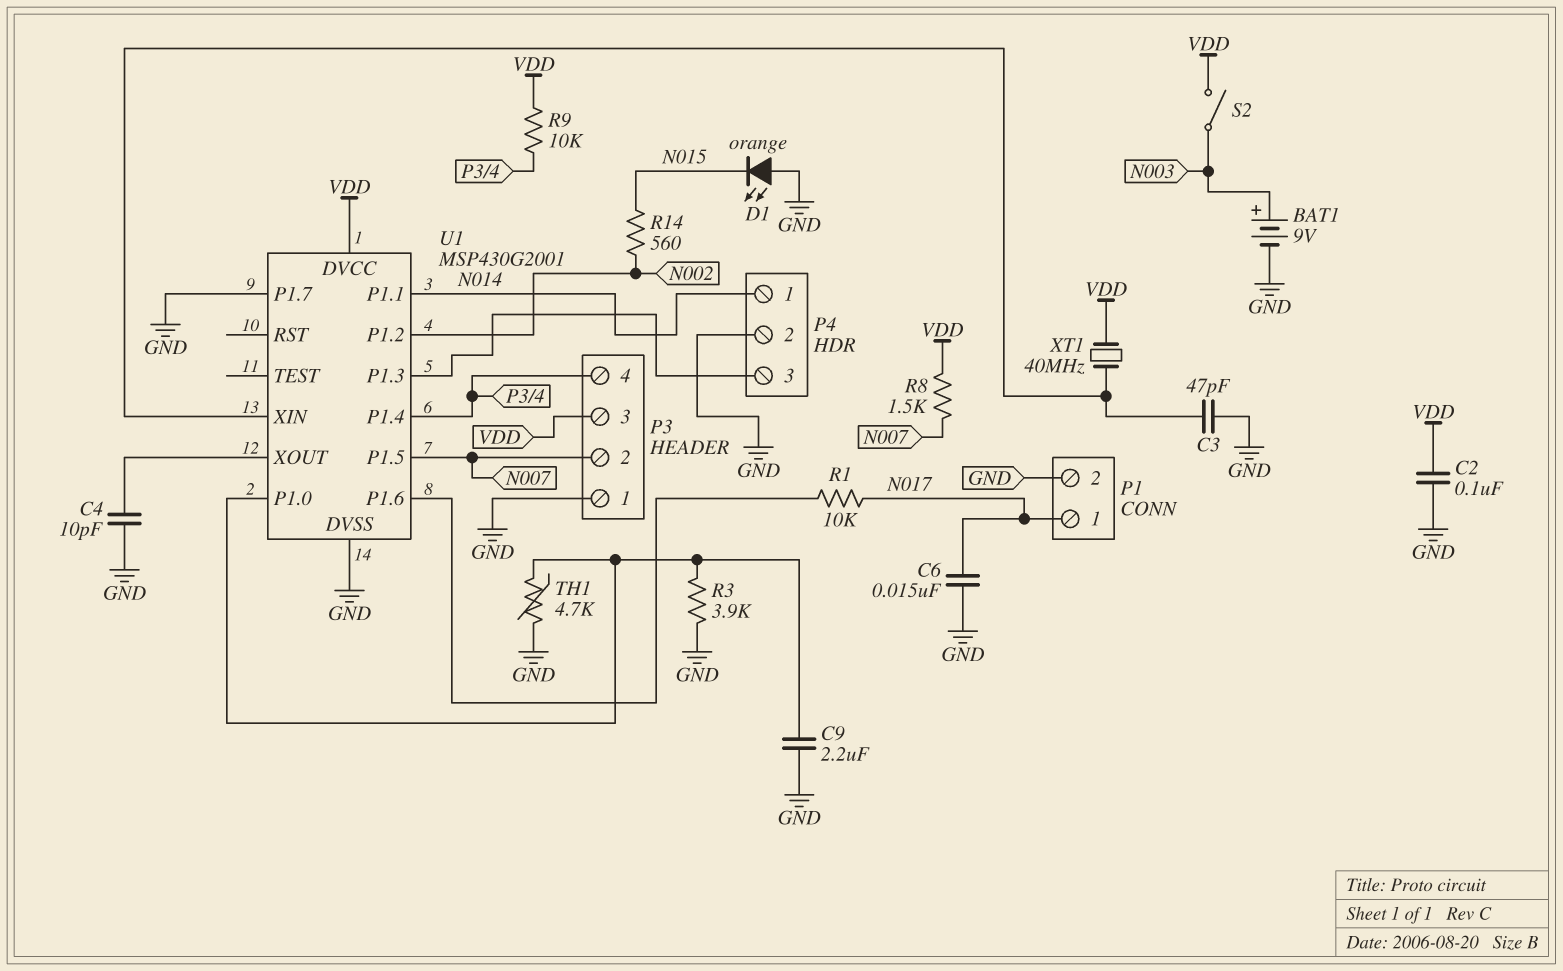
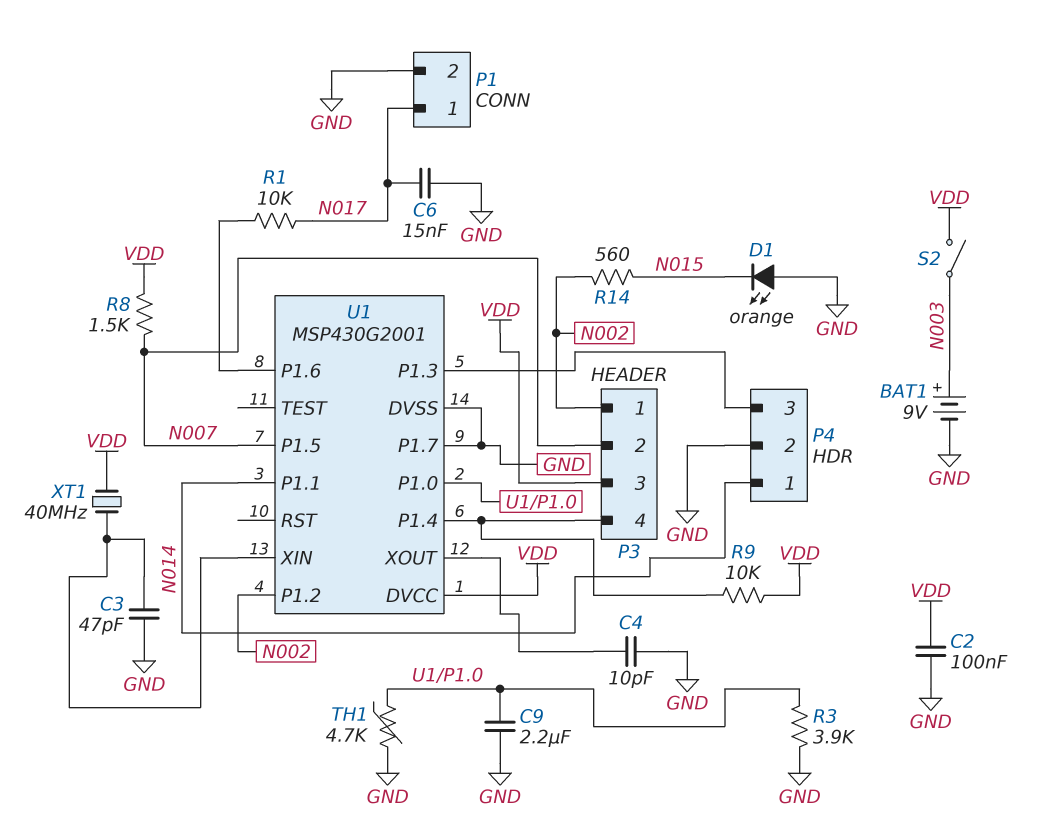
P3 pin 1: GND -> N002

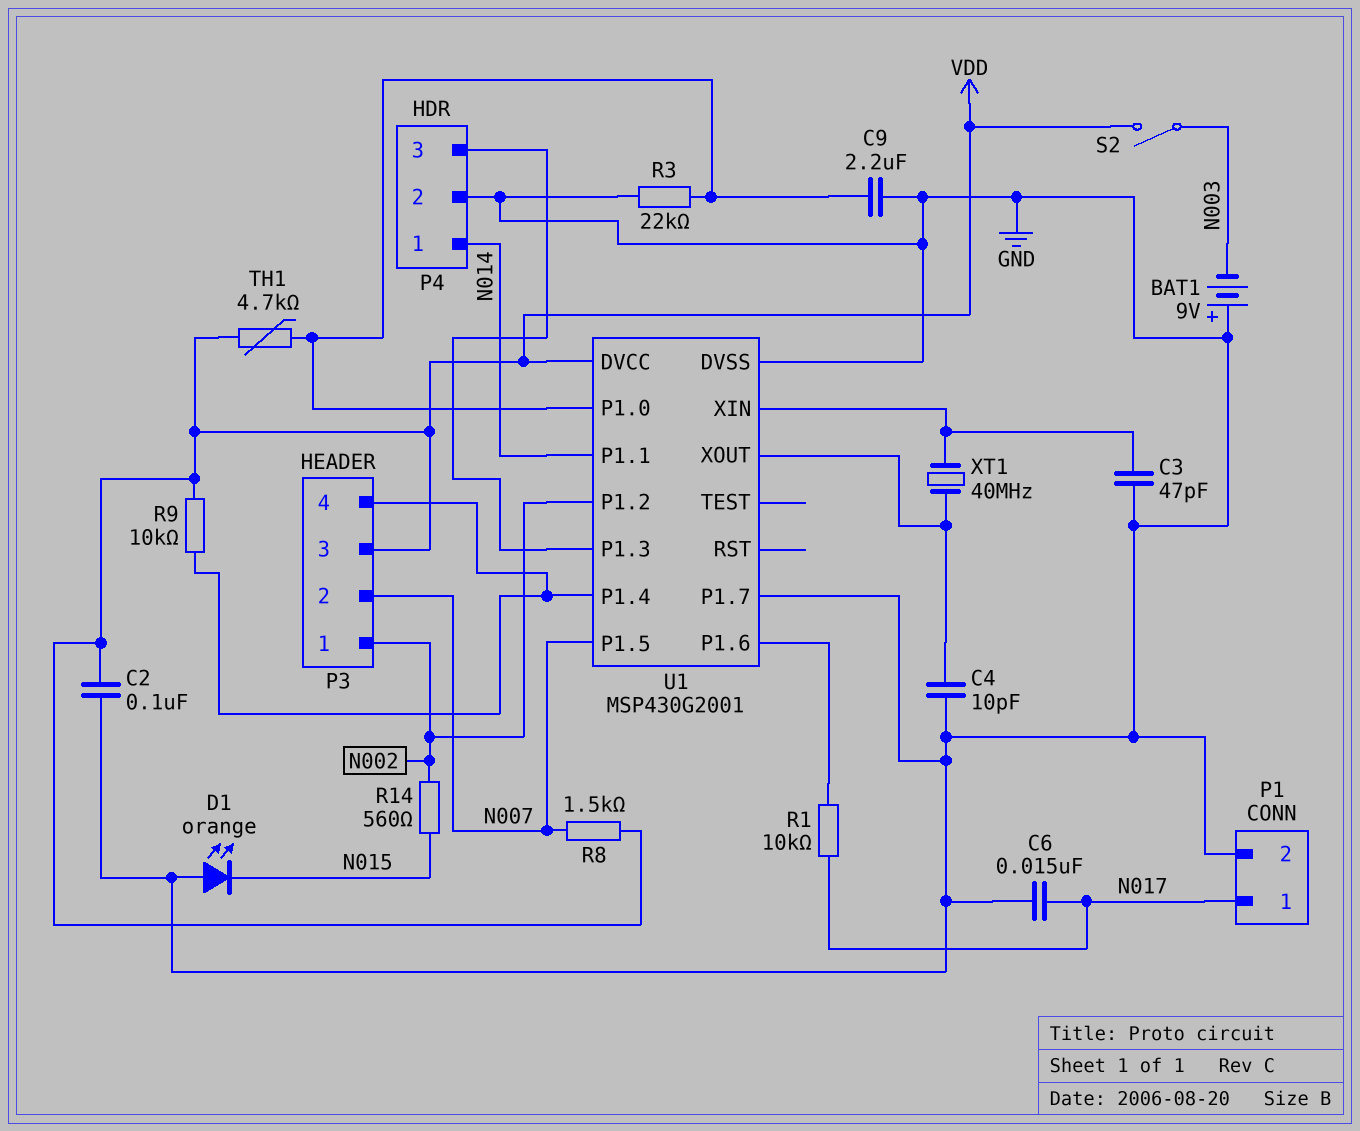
BAT1: 9V (plus N003, minus GND) -> 9V (plus GND, minus N003)
R3: 3.9k (GND, U1/P1.0) -> 22k (GND, U1/P1.0)
TH1: 4.7k (GND, U1/P1.0) -> 4.7k (U1/P1.0, VDD)
XT1: 40MHz (U1/XIN, VDD) -> 40MHz (U1/XIN, U1/XOUT)

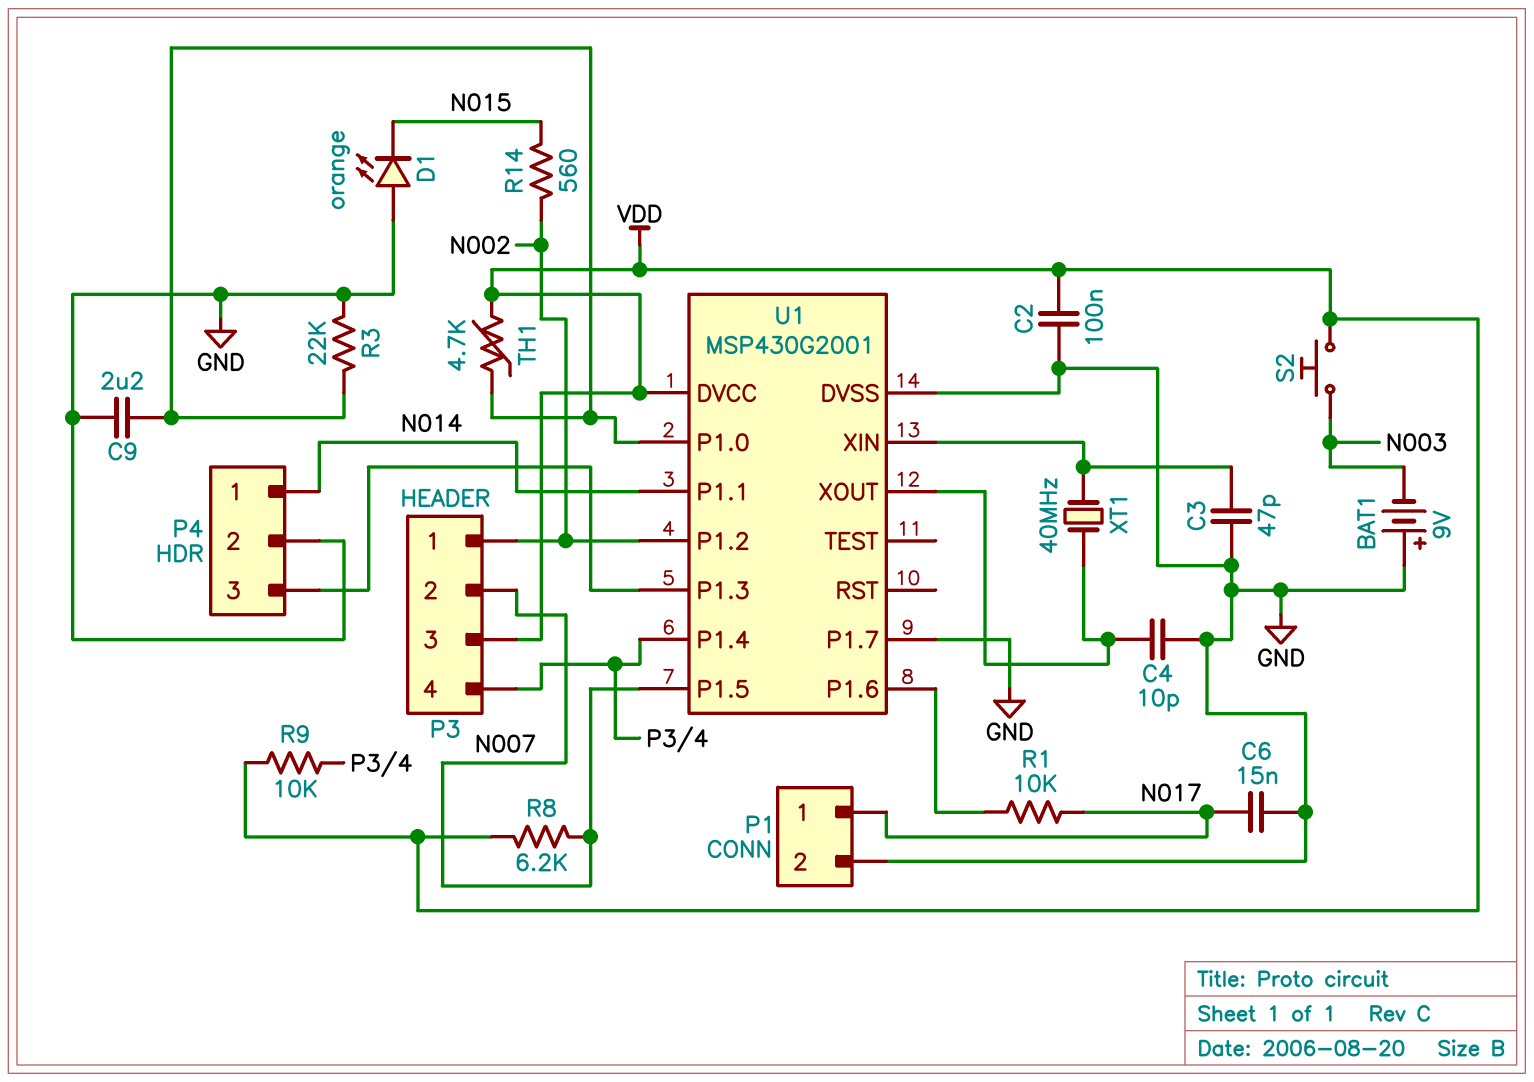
R8: 1.5k (N007, VDD) -> 6.2k (N007, VDD)
S2: switch (N003, VDD) -> button (N003, VDD)

